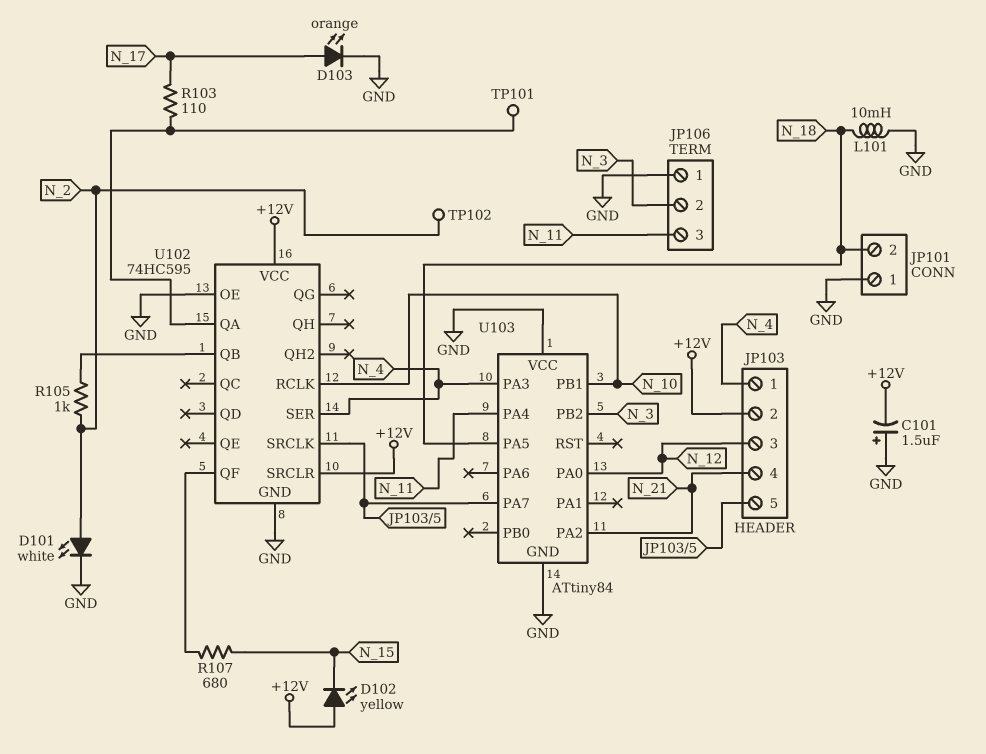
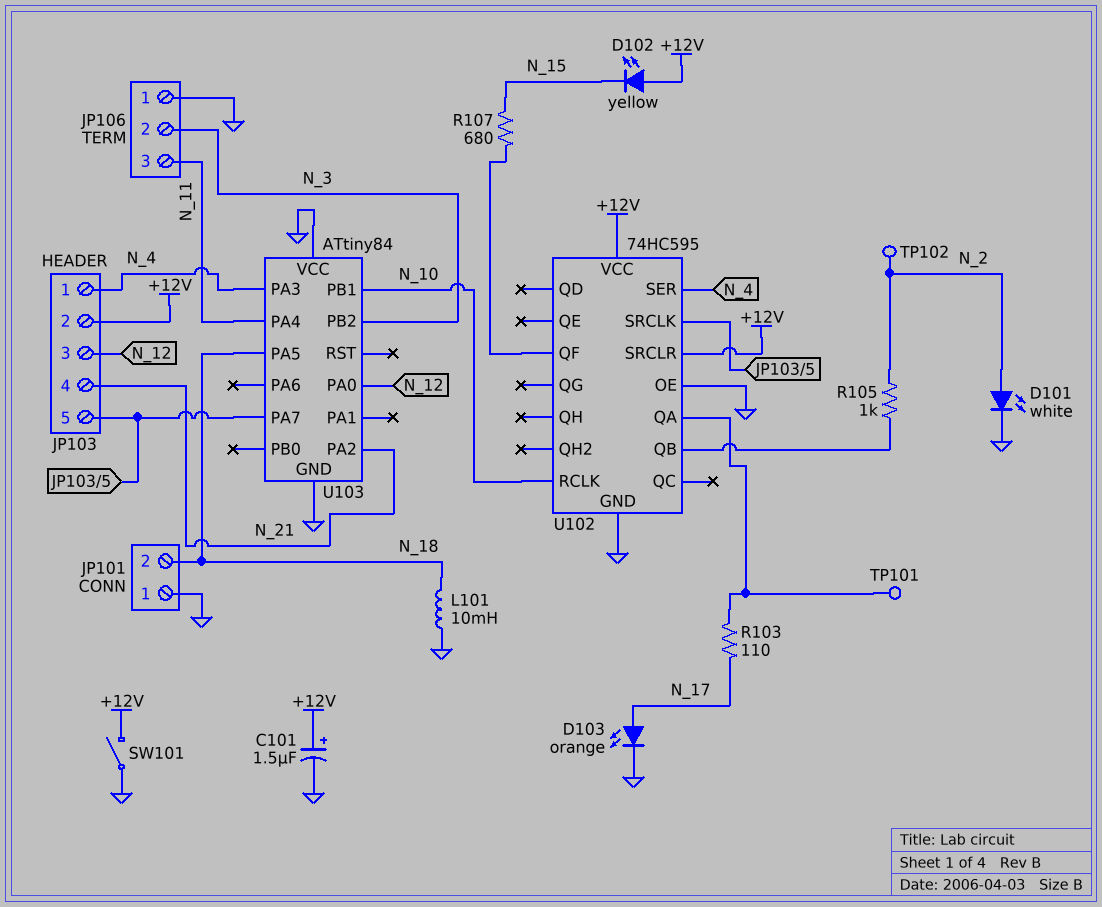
C101: 1.5uF (plus GND, minus +12V) -> 1.5uF (plus +12V, minus GND)
SW101: none -> switch (+12V, GND)

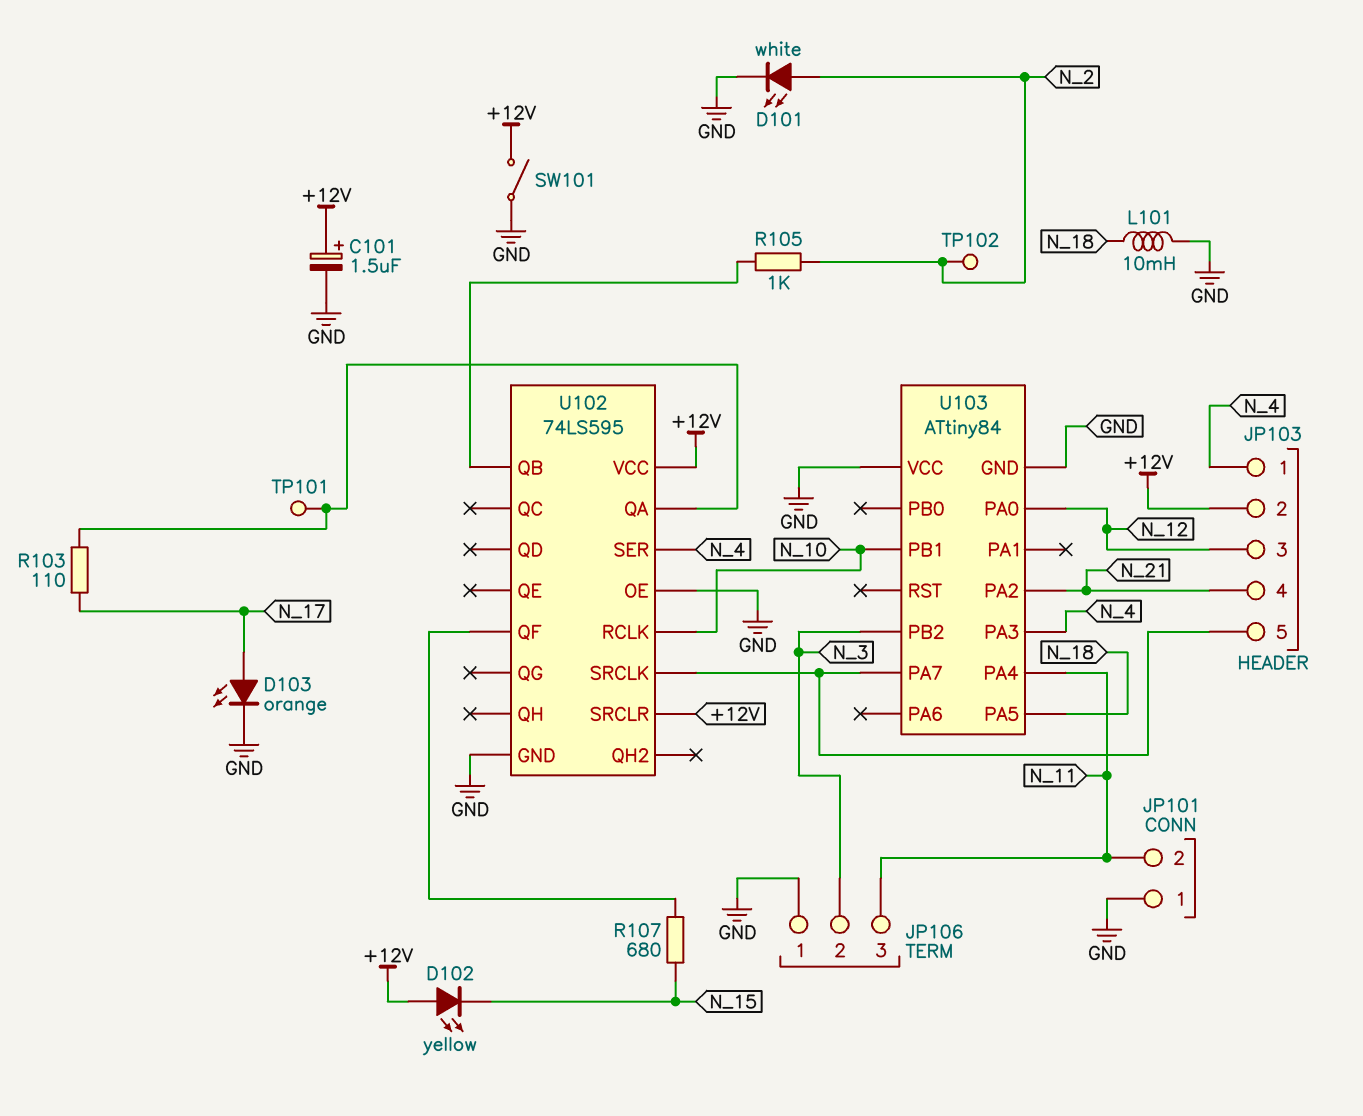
JP101 pin 2: N_18 -> N_11
U102: 74HC595 -> 74LS595

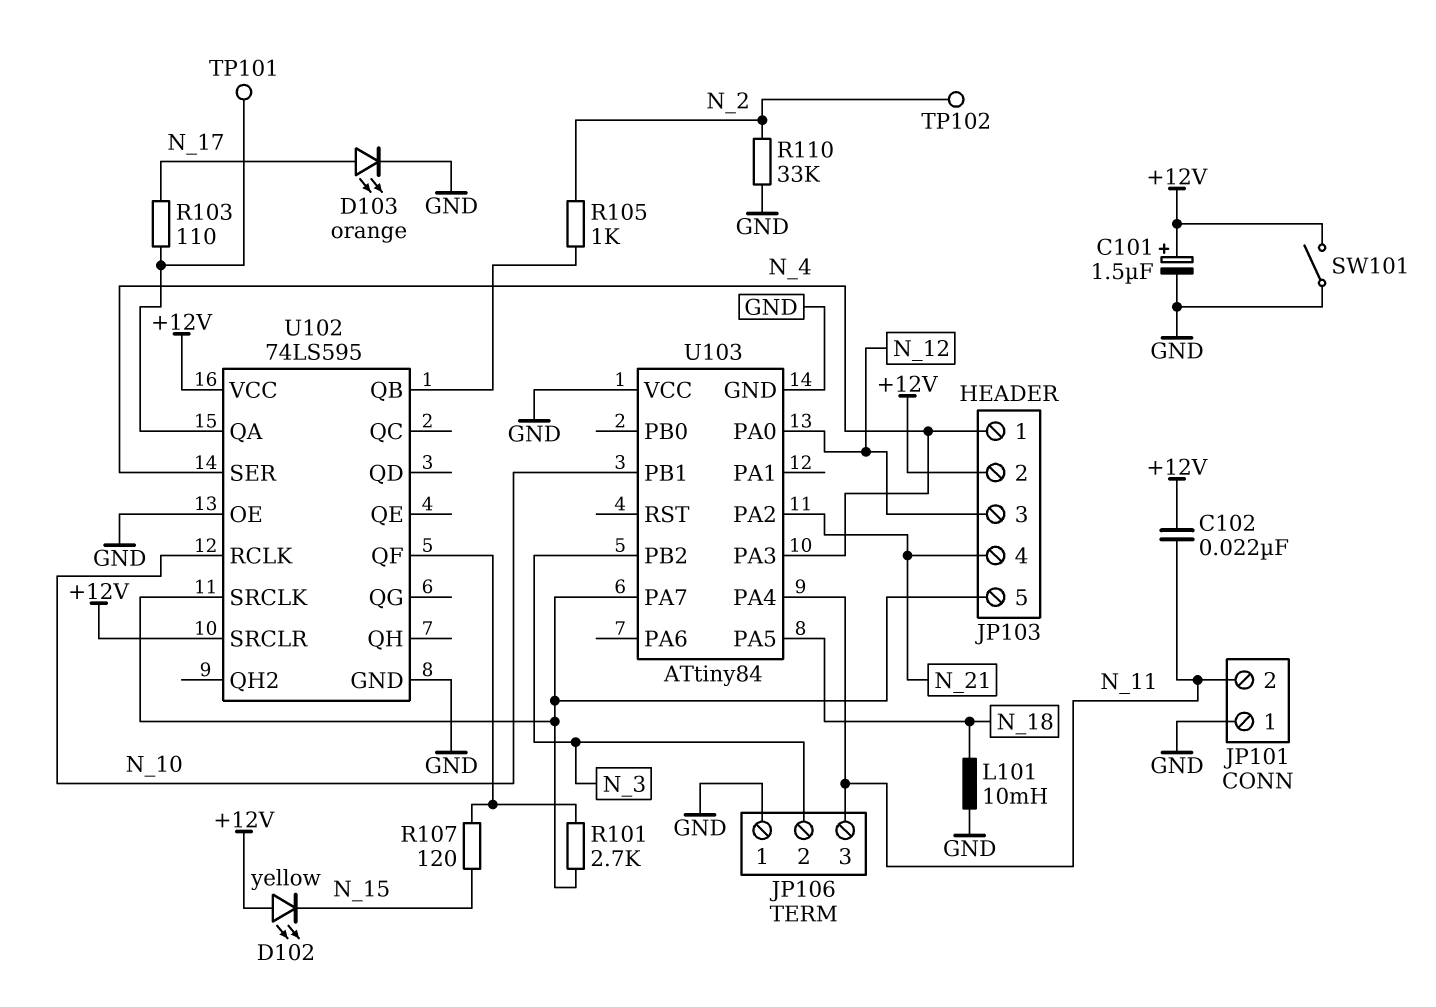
C102: none -> 22nF (+12V, N_11)
D101: LED white (A N_2, K GND) -> none
R101: none -> 2.7k (JP103/5, U102/QF)
R107: 680 (N_15, U102/QF) -> 120 (N_15, U102/QF)
R110: none -> 33k (GND, N_2)

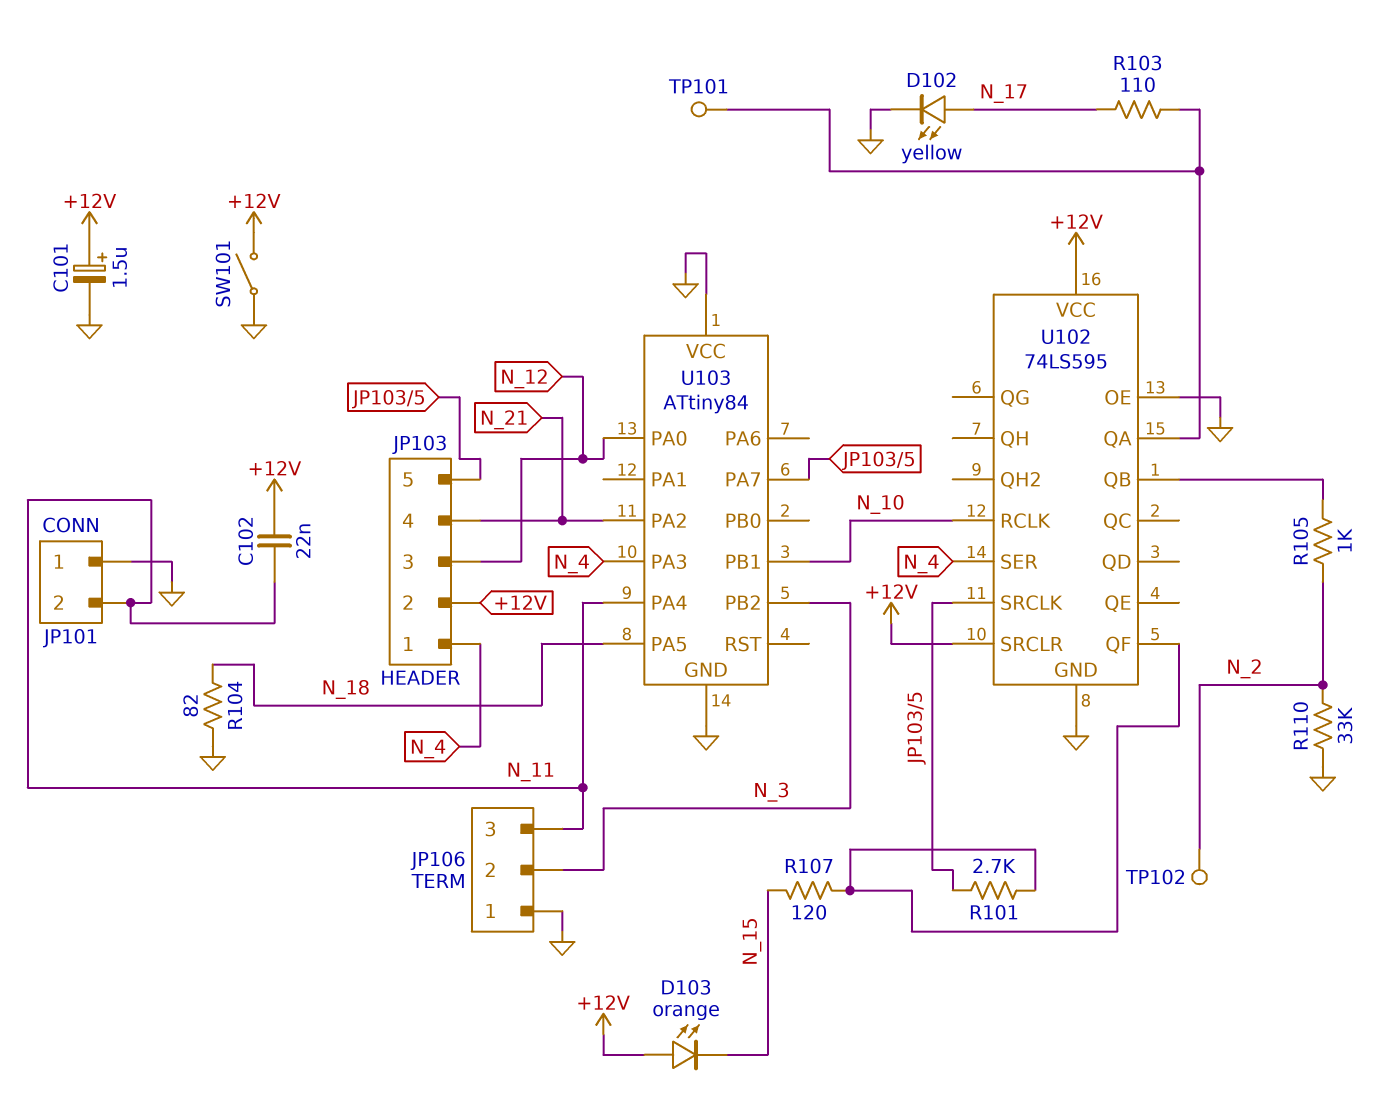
D102: LED yellow (A +12V, K N_15) -> LED yellow (A N_17, K GND)
D103: LED orange (A N_17, K GND) -> LED orange (A +12V, K N_15)
L101: 10mH (GND, N_18) -> none
R104: none -> 82 (GND, N_18)

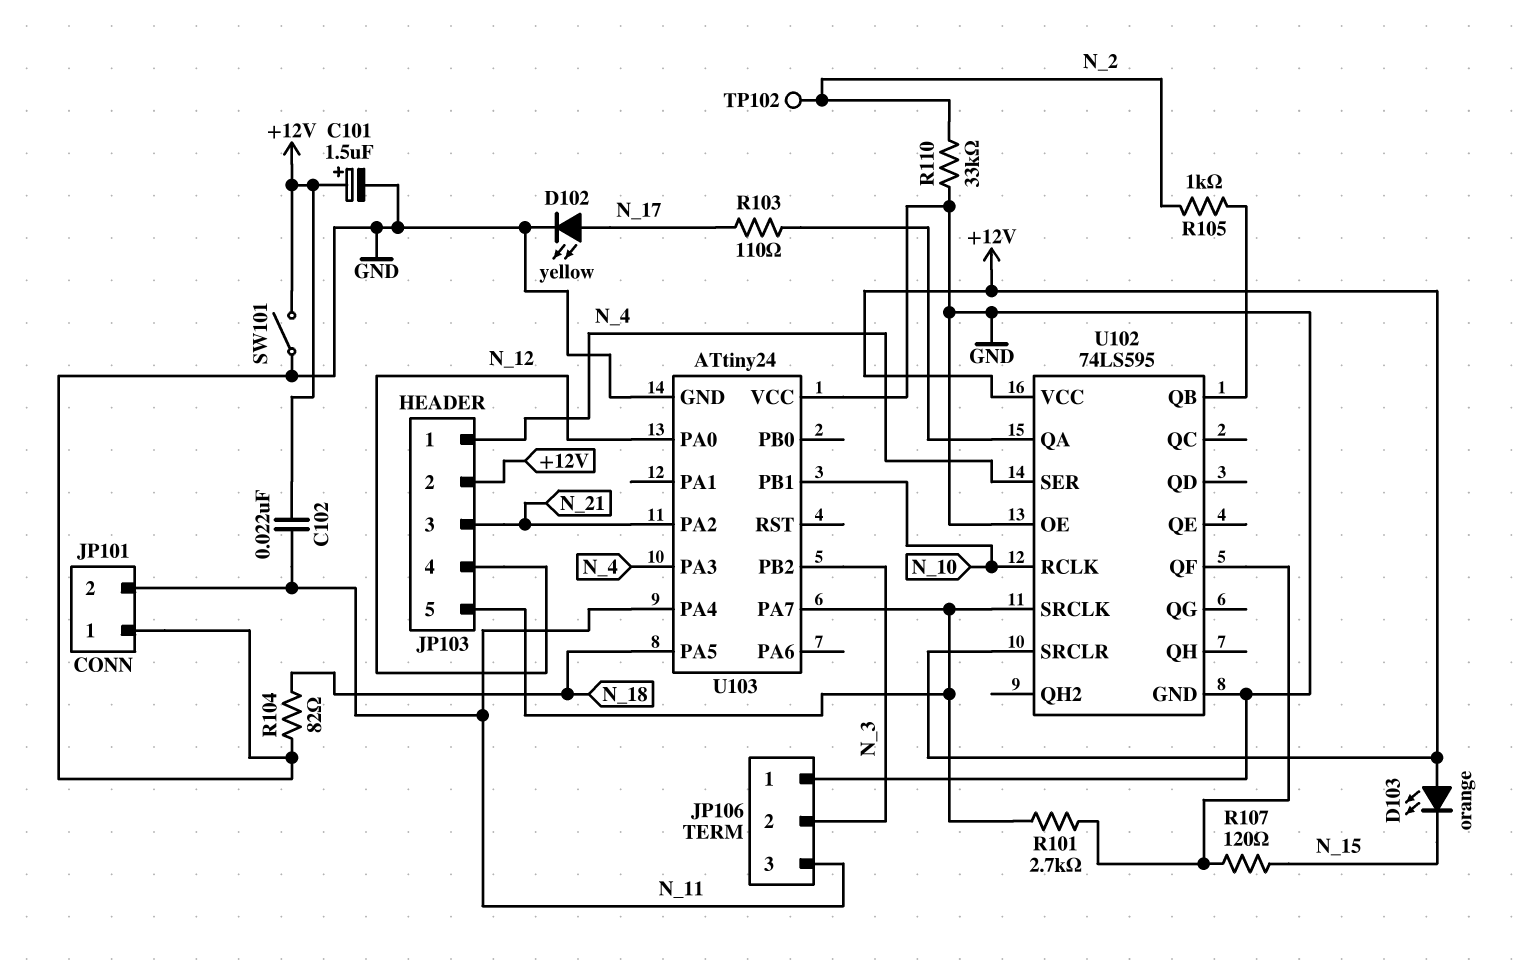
JP103 pin 3: N_12 -> N_21
JP103 pin 4: N_21 -> N_12
TP101: test point (U102/QA) -> none
U103: ATtiny84 -> ATtiny24

